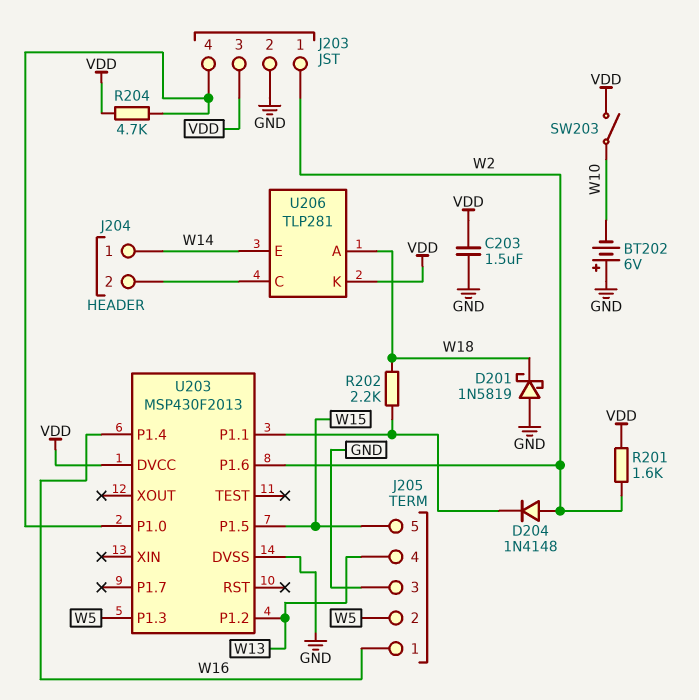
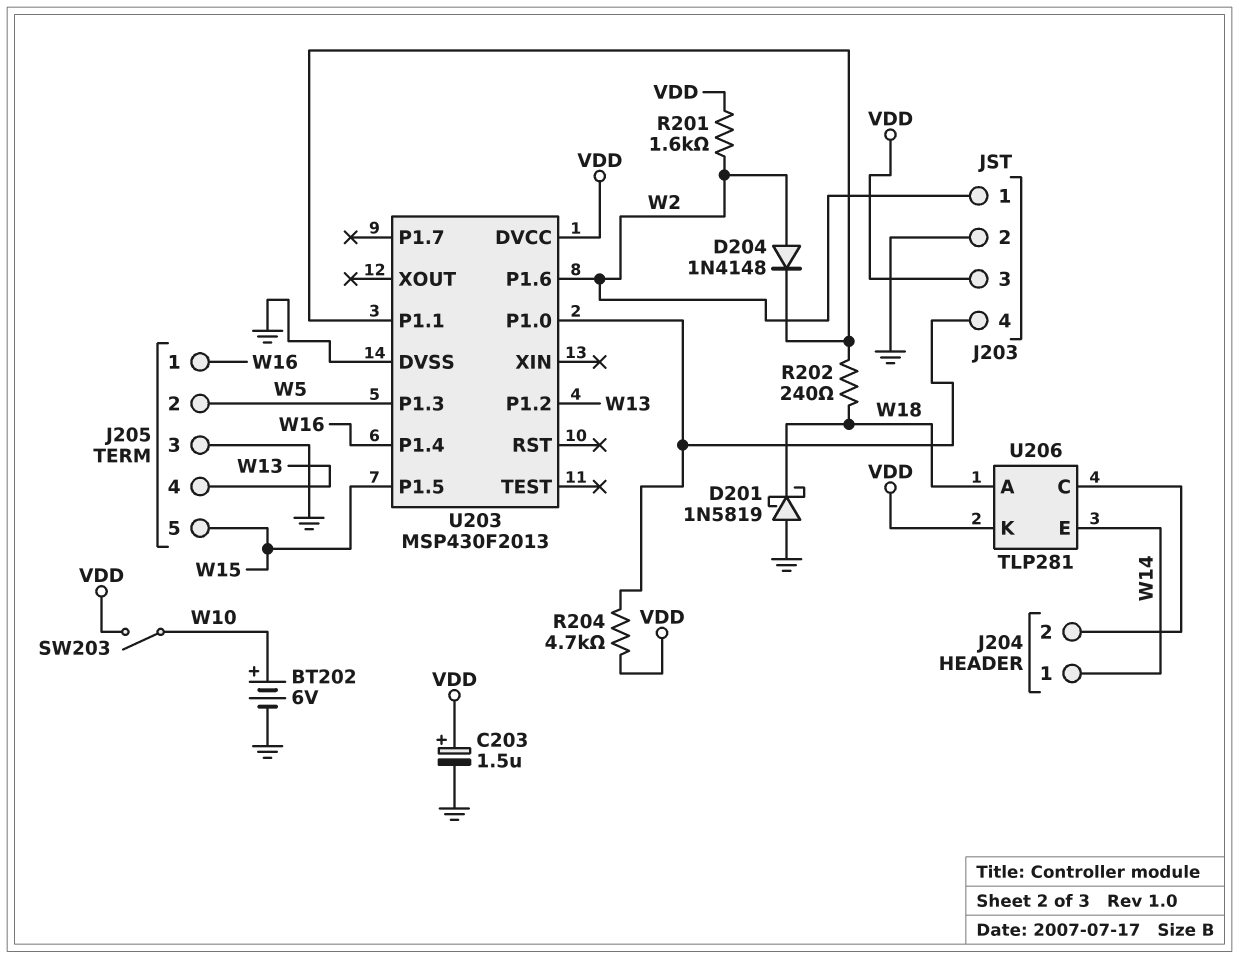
BT202: 6V (plus GND, minus W10) -> 6V (plus W10, minus GND)
C203: 1.5uF (GND, VDD) -> 1.5uF (plus VDD, minus GND)
R202: 2.2k (U203/P1.1, W18) -> 240 (U203/P1.1, W18)

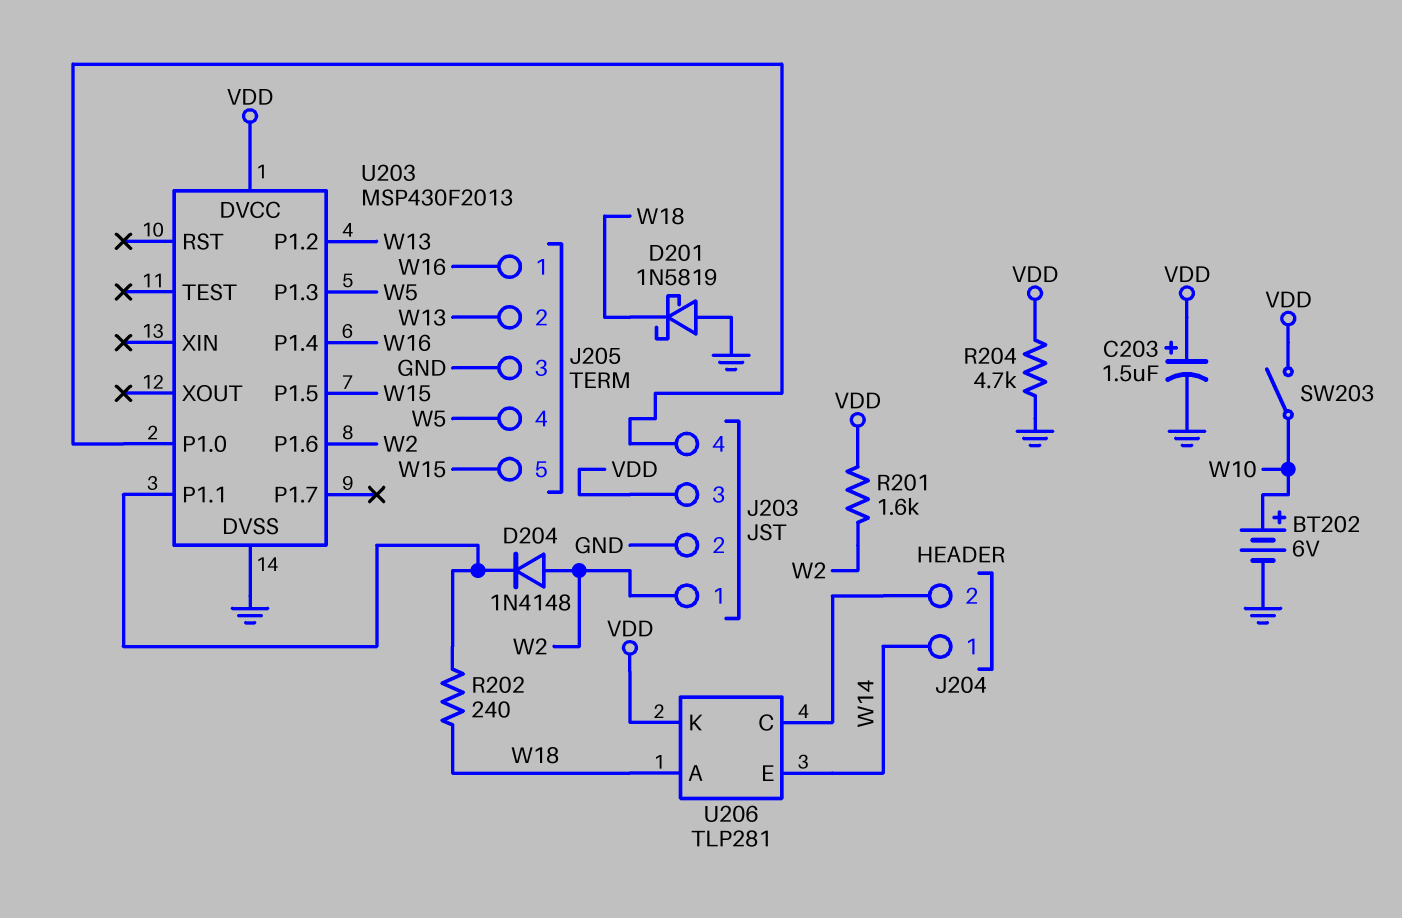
J205 pin 2: W5 -> W13
J205 pin 4: W13 -> W5
R204: 4.7k (J203/4, VDD) -> 4.7k (GND, VDD)

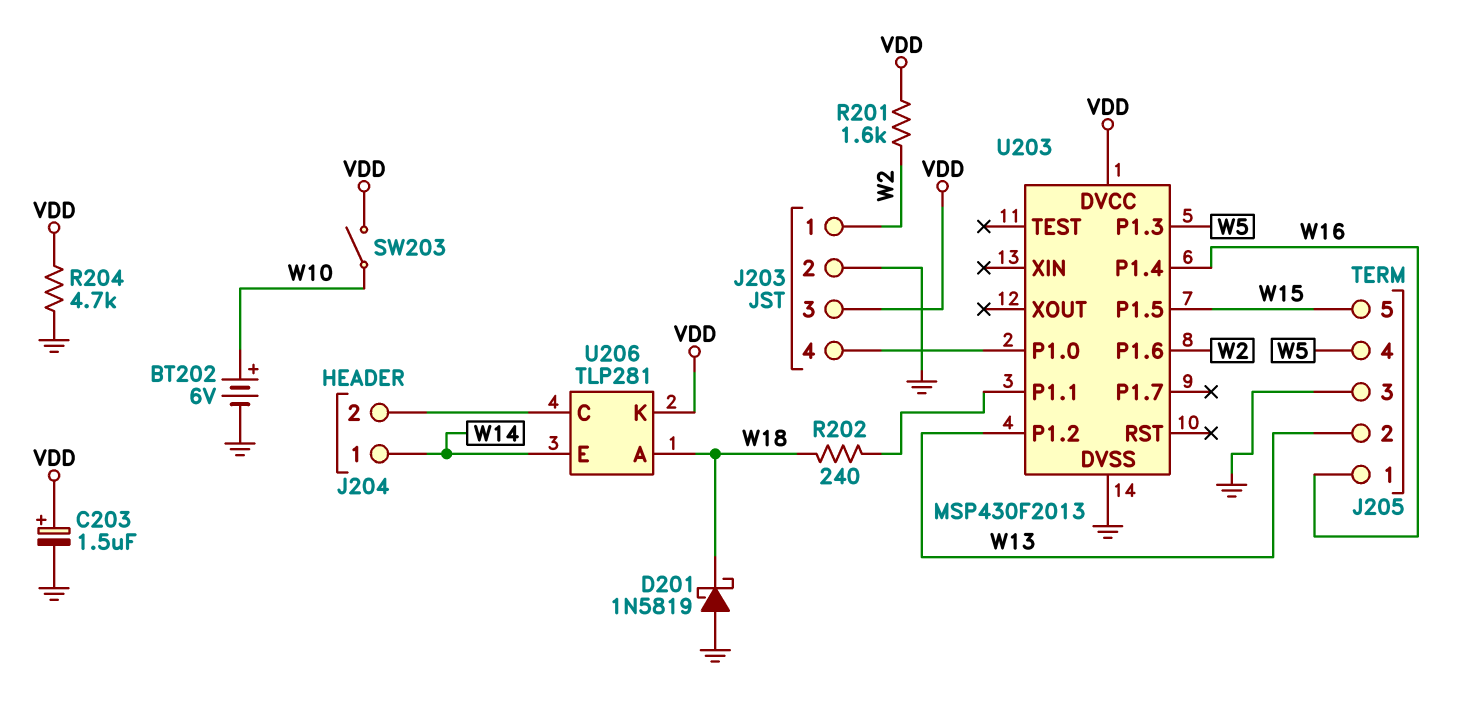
D204: diode 1N4148 (A W2, K U203/P1.1) -> none

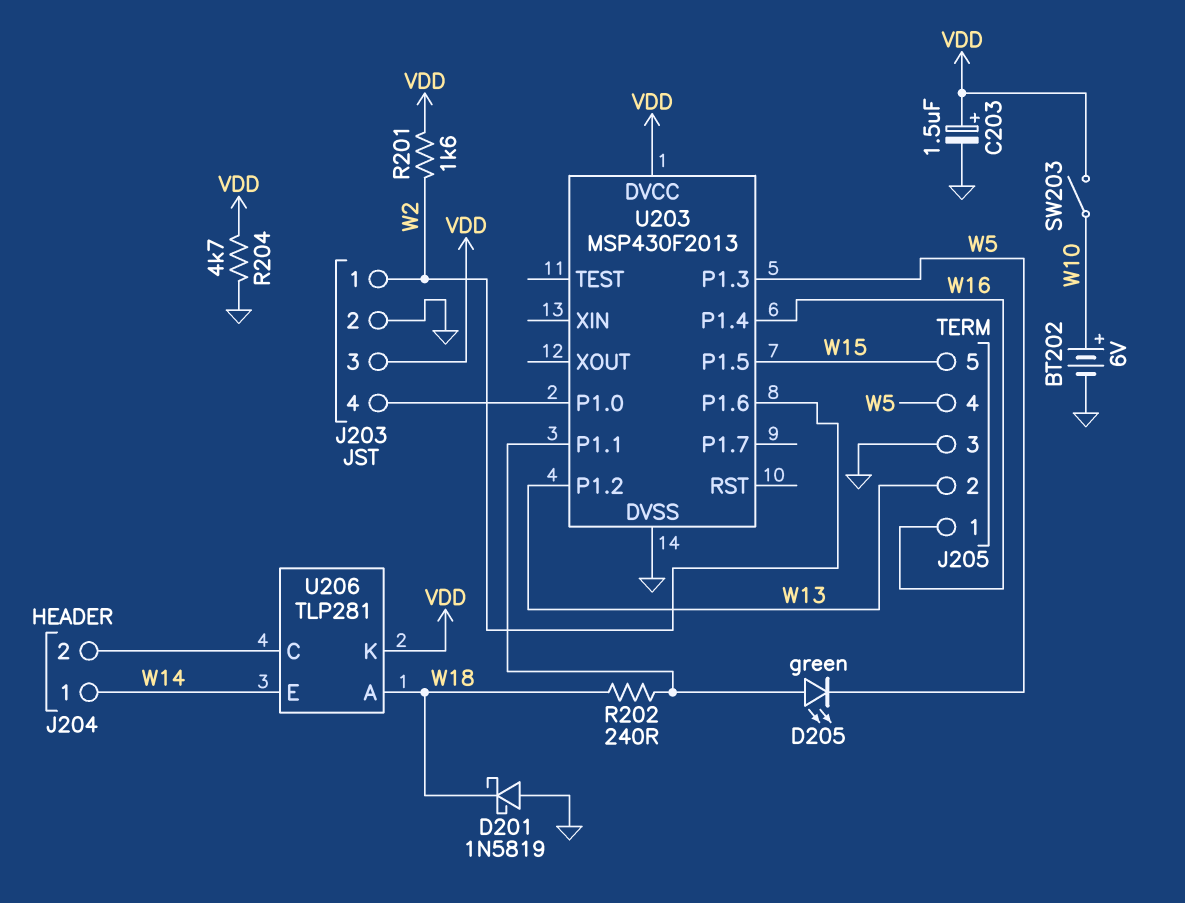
D205: none -> LED green (A U203/P1.1, K W5)

